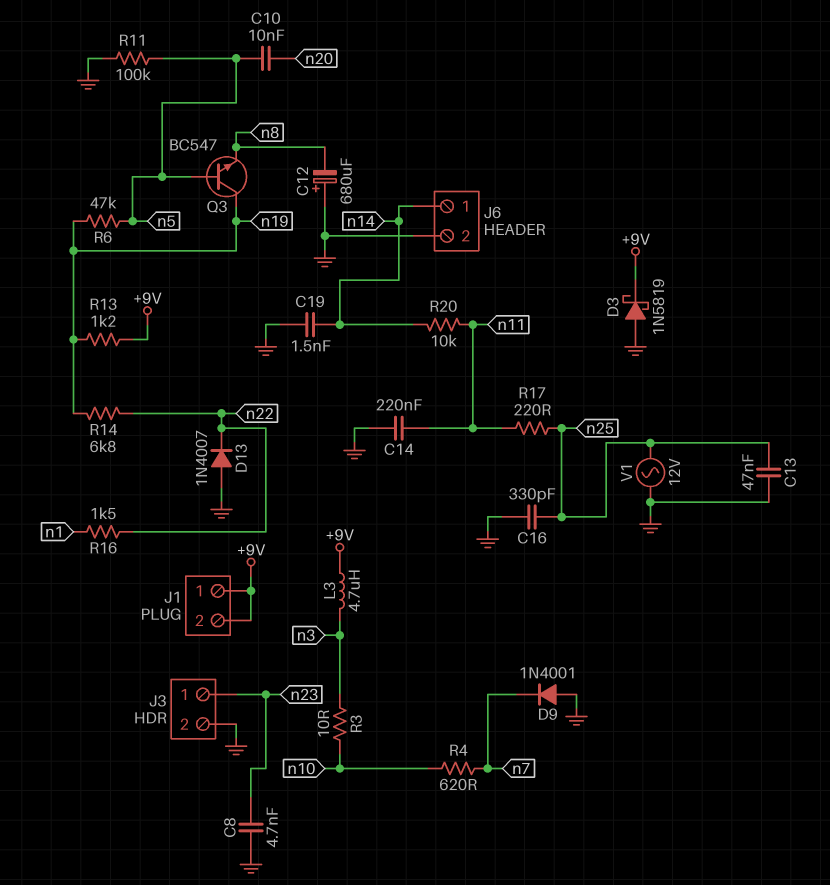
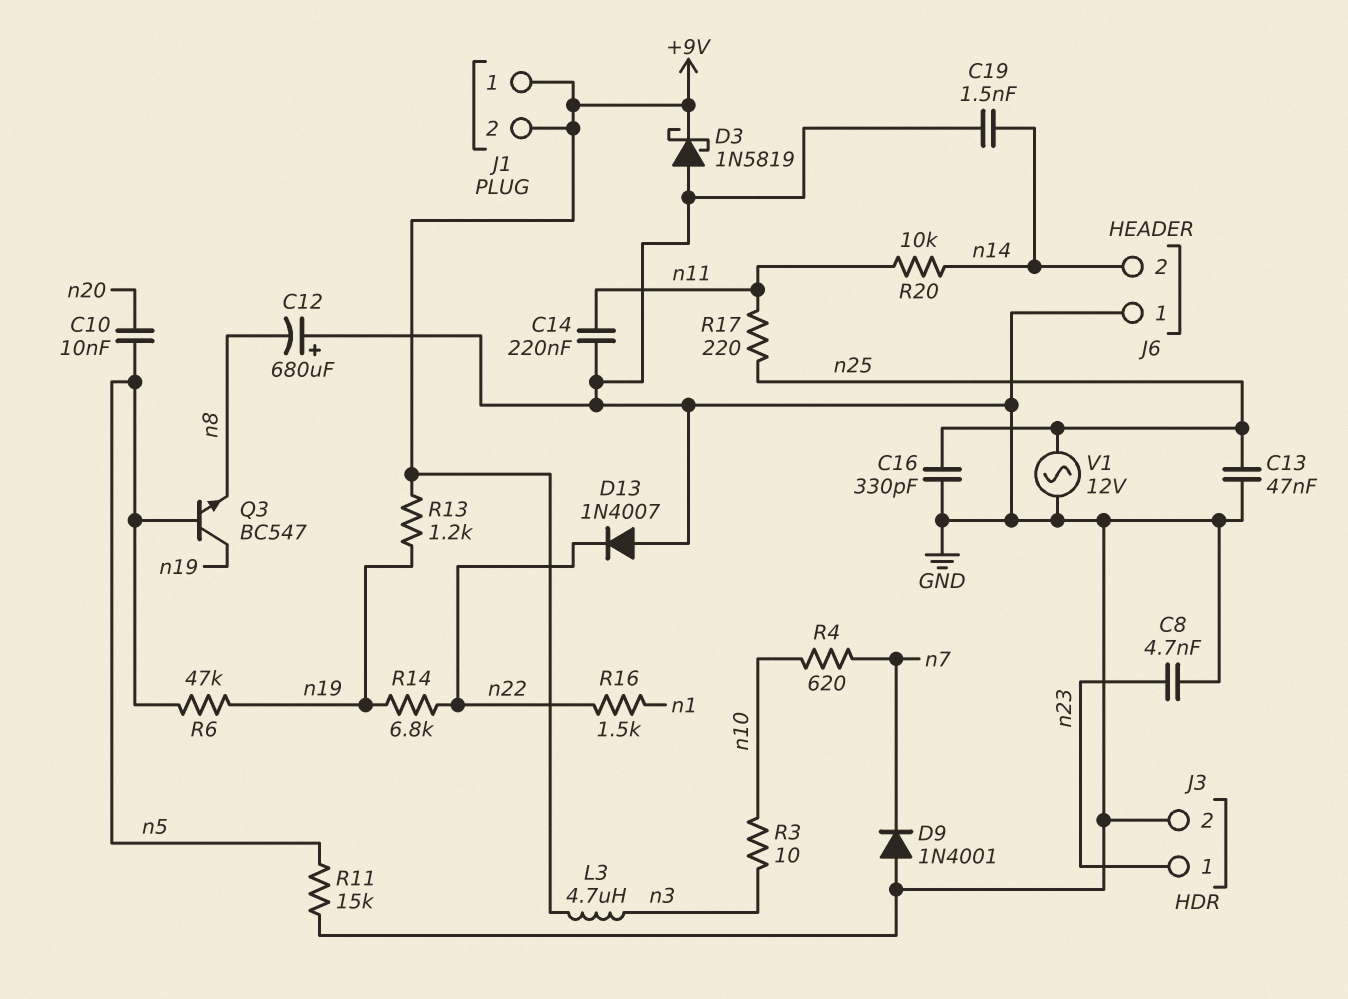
J6 pin 1: n14 -> GND
J6 pin 2: GND -> n14
R11: 100k (GND, n5) -> 15k (GND, n5)

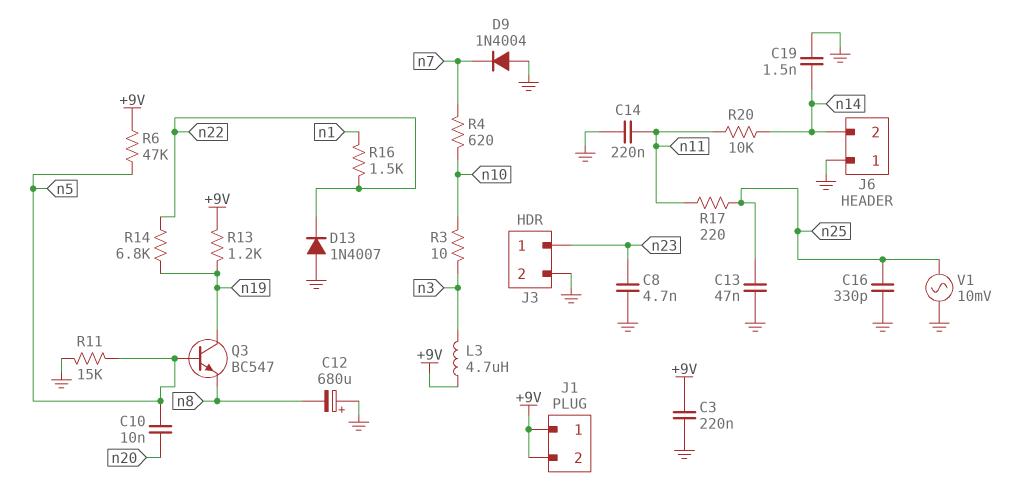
C3: none -> 220nF (+9V, GND)
D3: schottky 1N5819 (A GND, K +9V) -> none
D9: diode 1N4001 (A GND, K n7) -> diode 1N4004 (A GND, K n7)
R6: 47k (n5, n19) -> 47k (+9V, n5)
V1: AC 12V (GND, n25) -> AC 10mV (GND, n25)

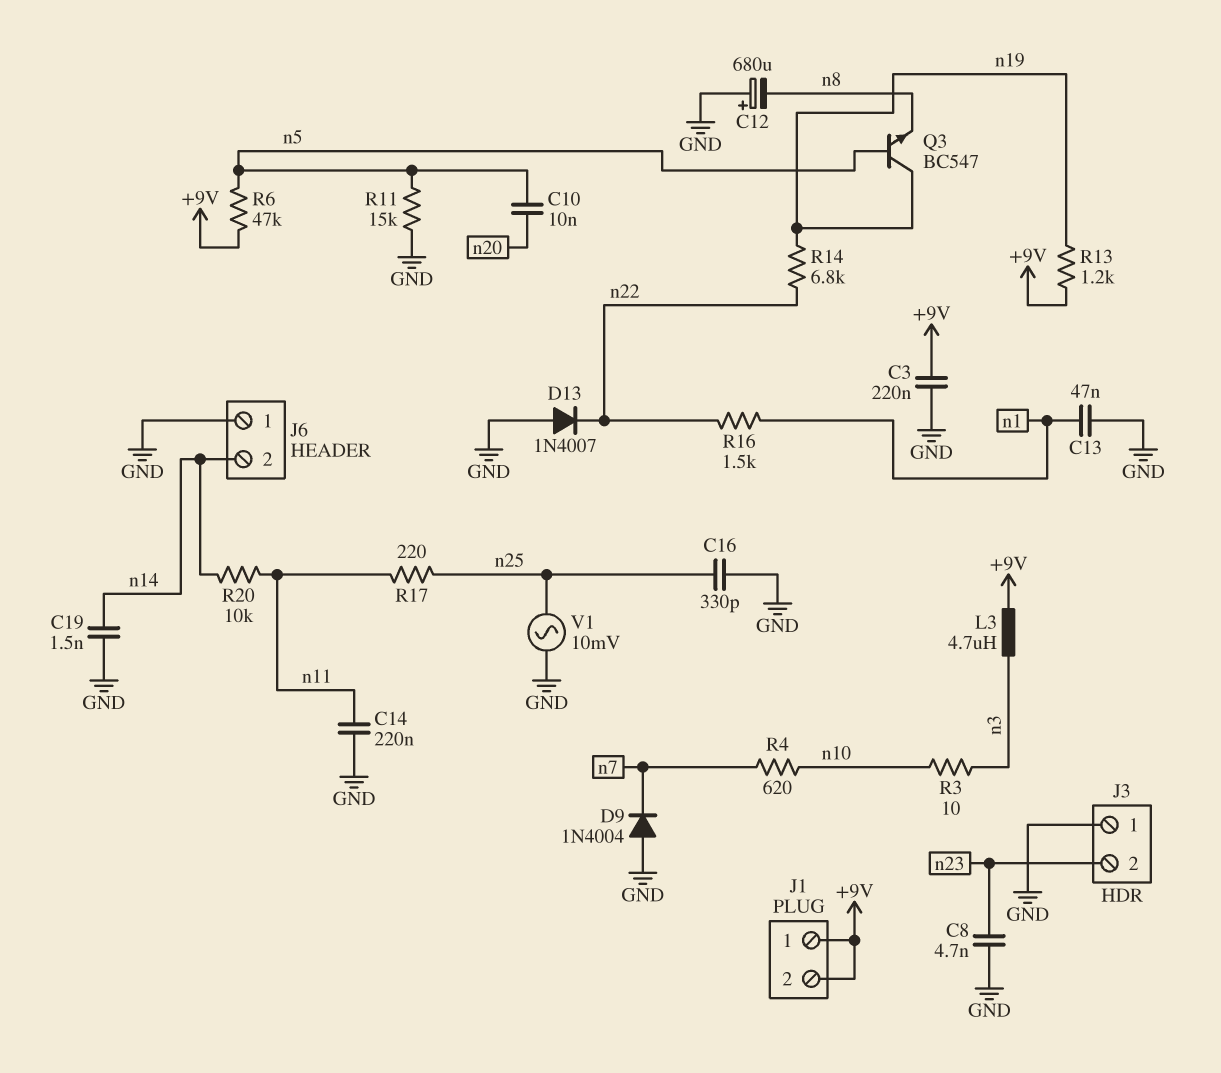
C13: 47nF (GND, n25) -> 47nF (GND, n1)
J3 pin 1: n23 -> GND
J3 pin 2: GND -> n23

